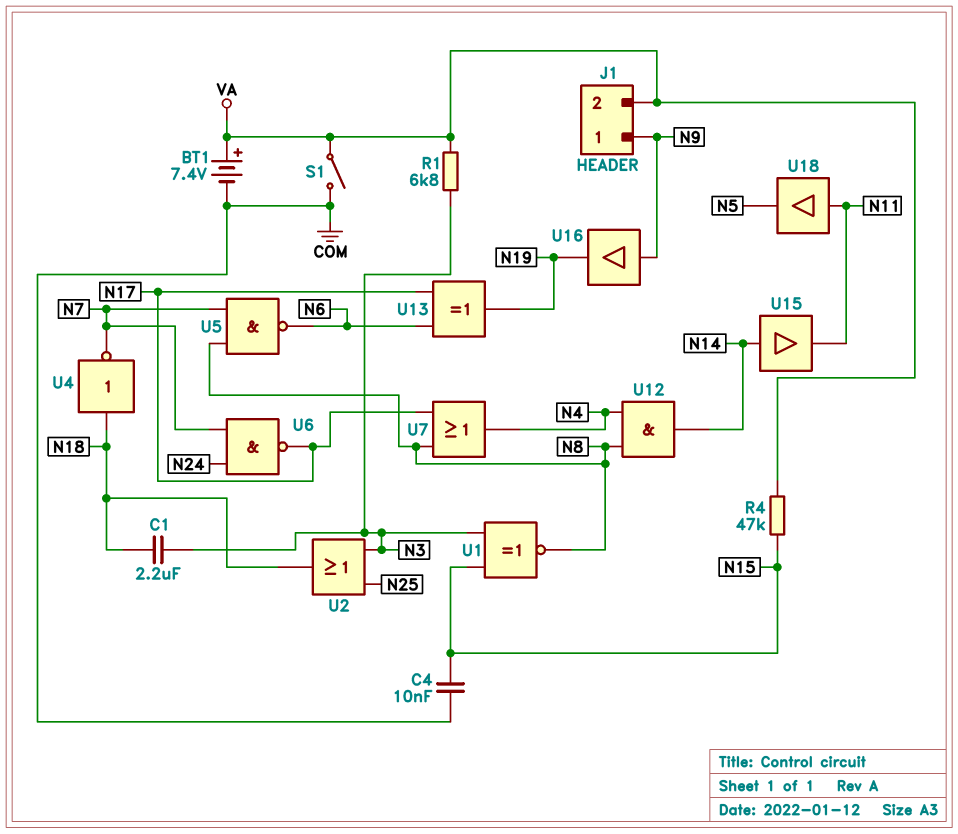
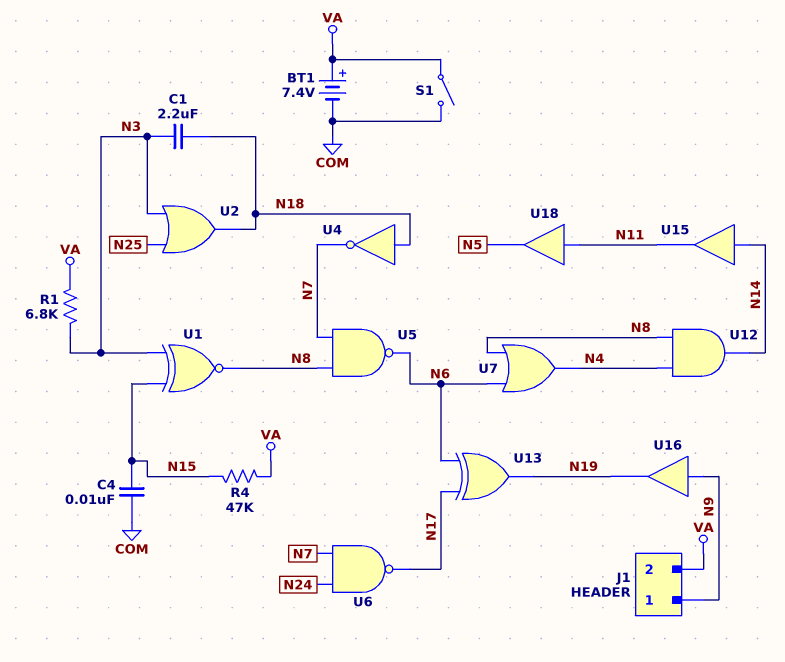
U7: OR (in N8, in N17, out N4) -> OR (in N6, in N8, out N4)

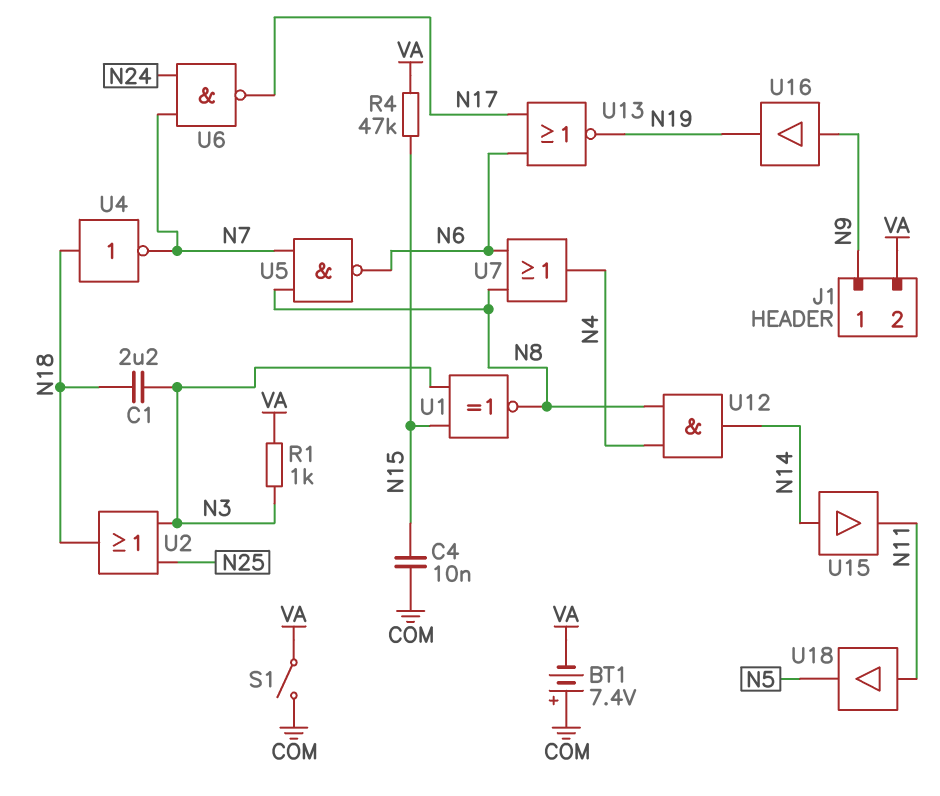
BT1: 7.4V (plus VA, minus COM) -> 7.4V (plus COM, minus VA)
R1: 6.8k (N3, VA) -> 1k (N3, VA)
U13: XOR (in N6, in N17, out N19) -> NOR (in N6, in N17, out N19)

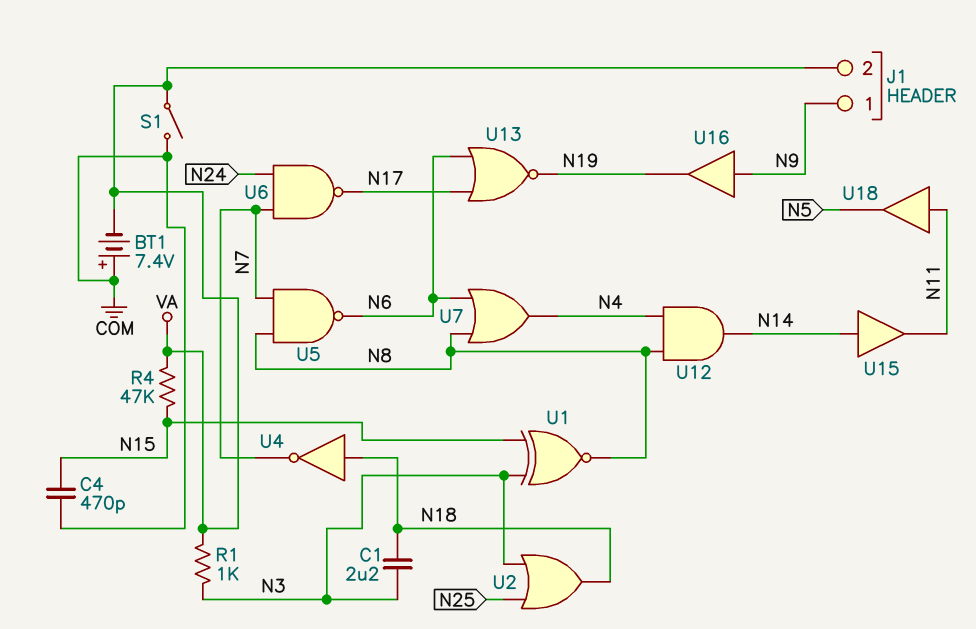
C4: 10nF (COM, N15) -> 470pF (COM, N15)

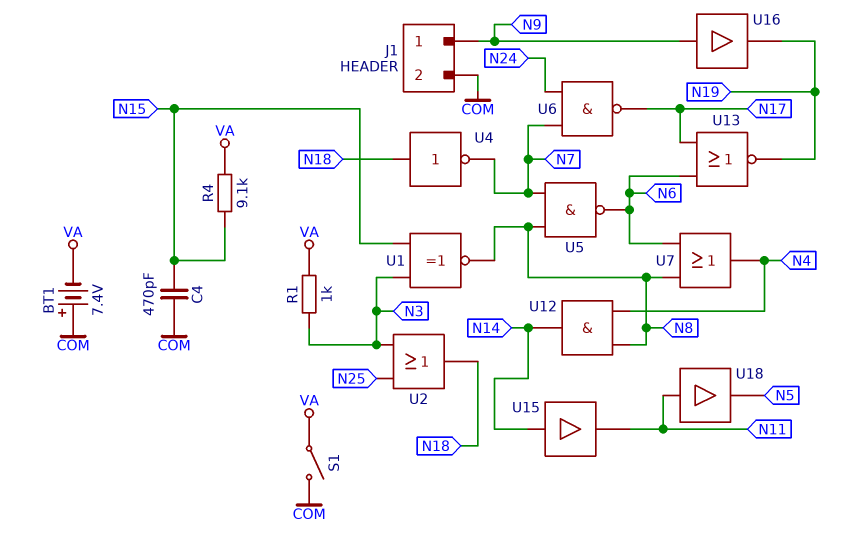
C1: 2.2uF (N3, N18) -> none
J1 pin 2: VA -> COM
R4: 47k (N15, VA) -> 9.1k (N15, VA)

